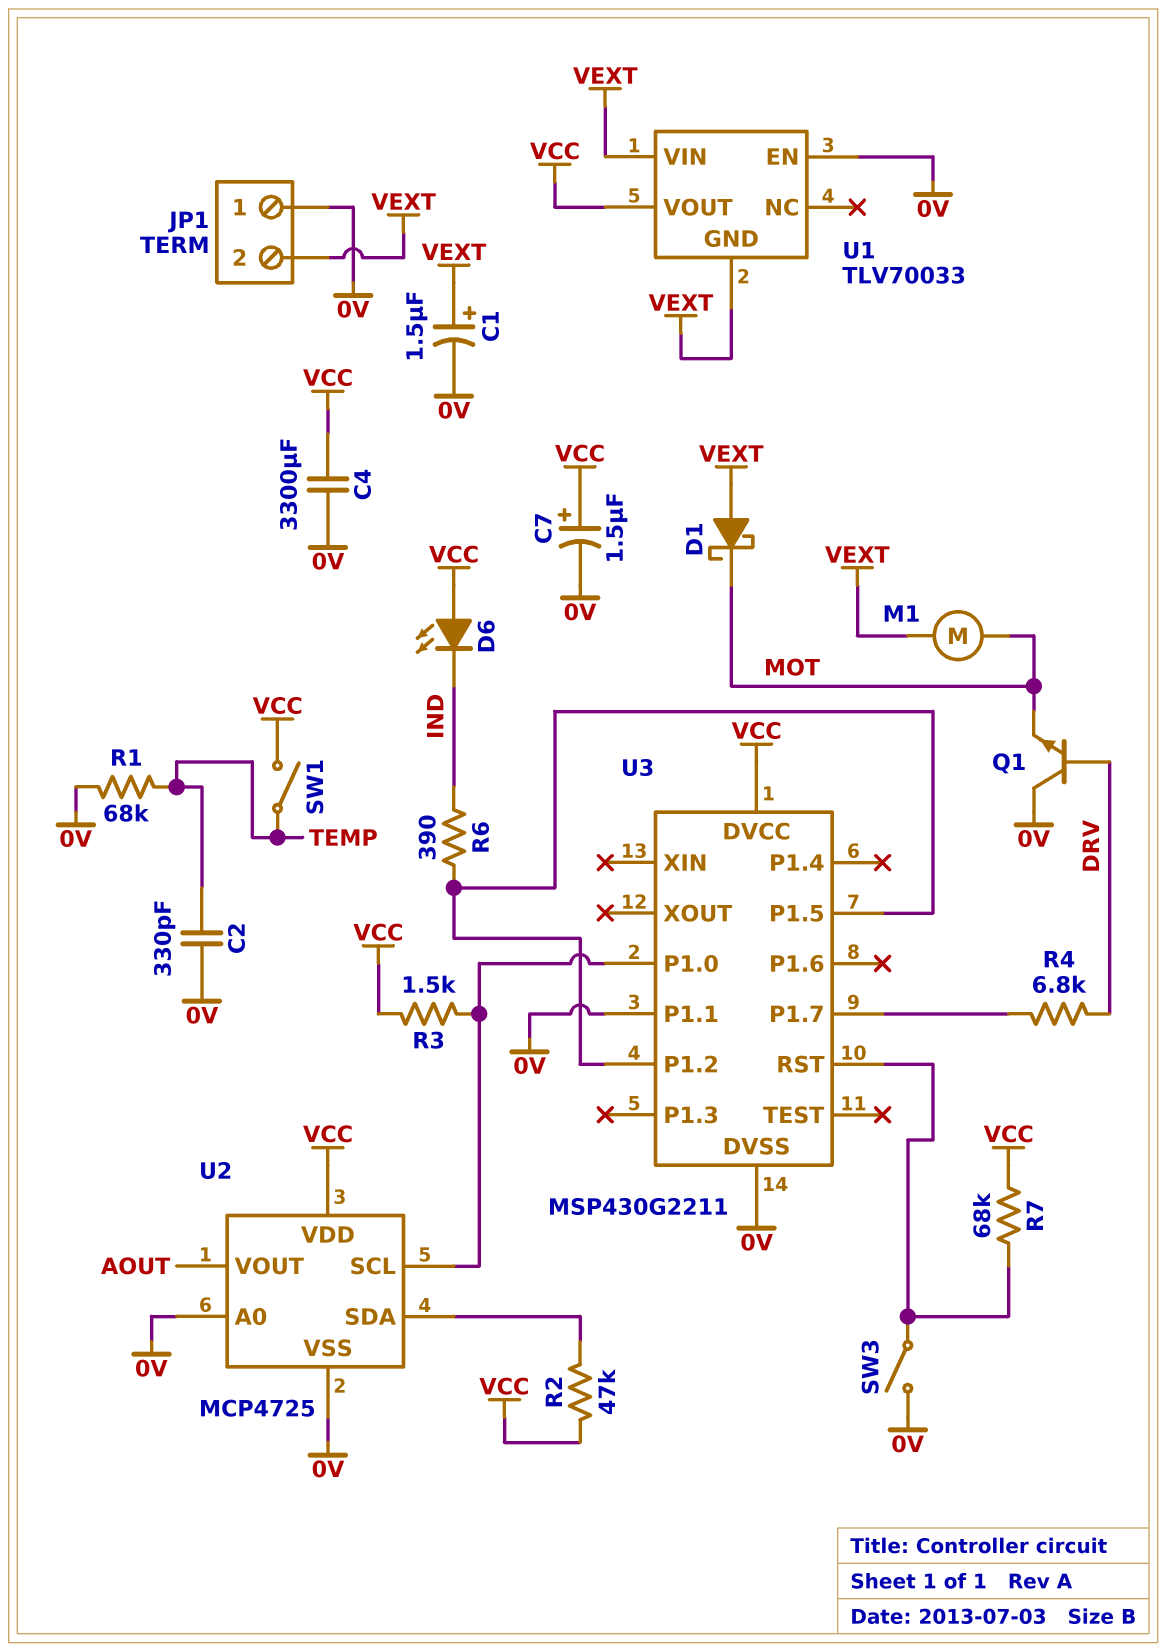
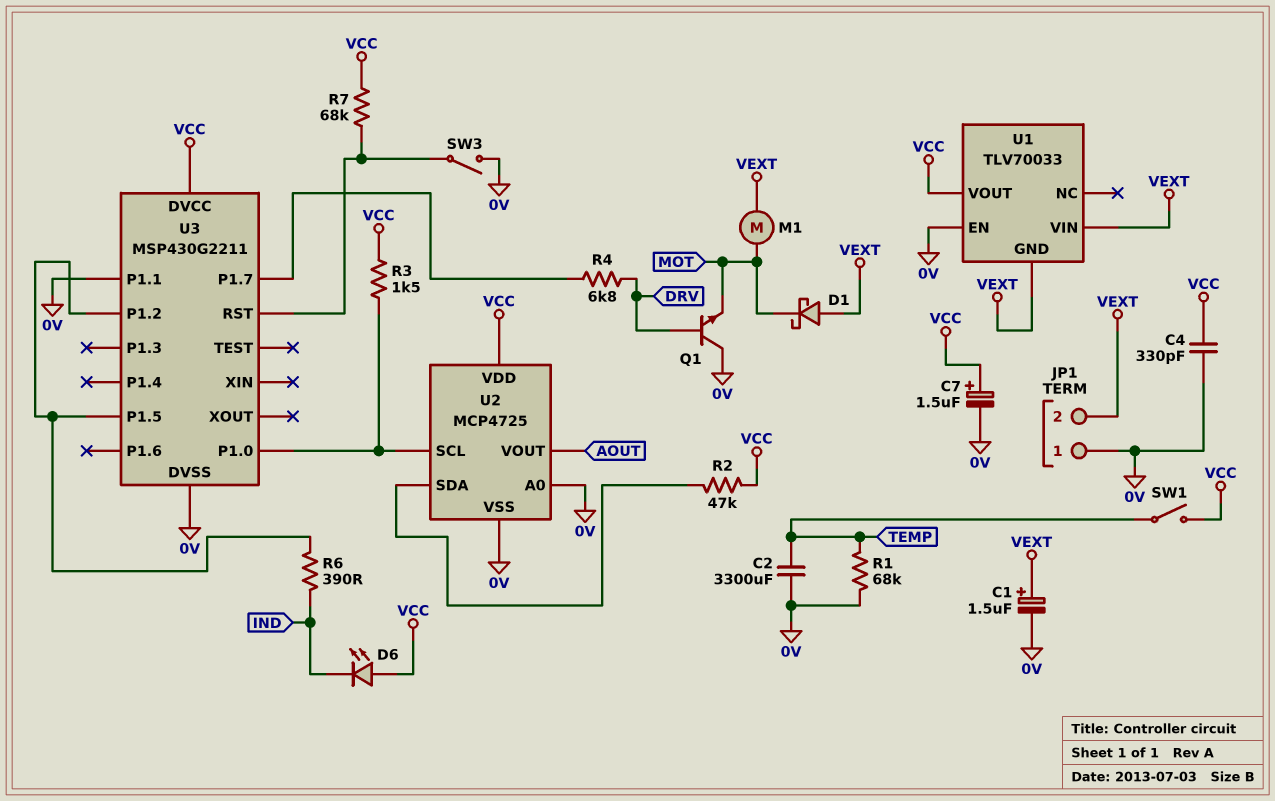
C2: 330pF (0V, TEMP) -> 3300uF (0V, TEMP)
C4: 3300uF (0V, VCC) -> 330pF (0V, VCC)

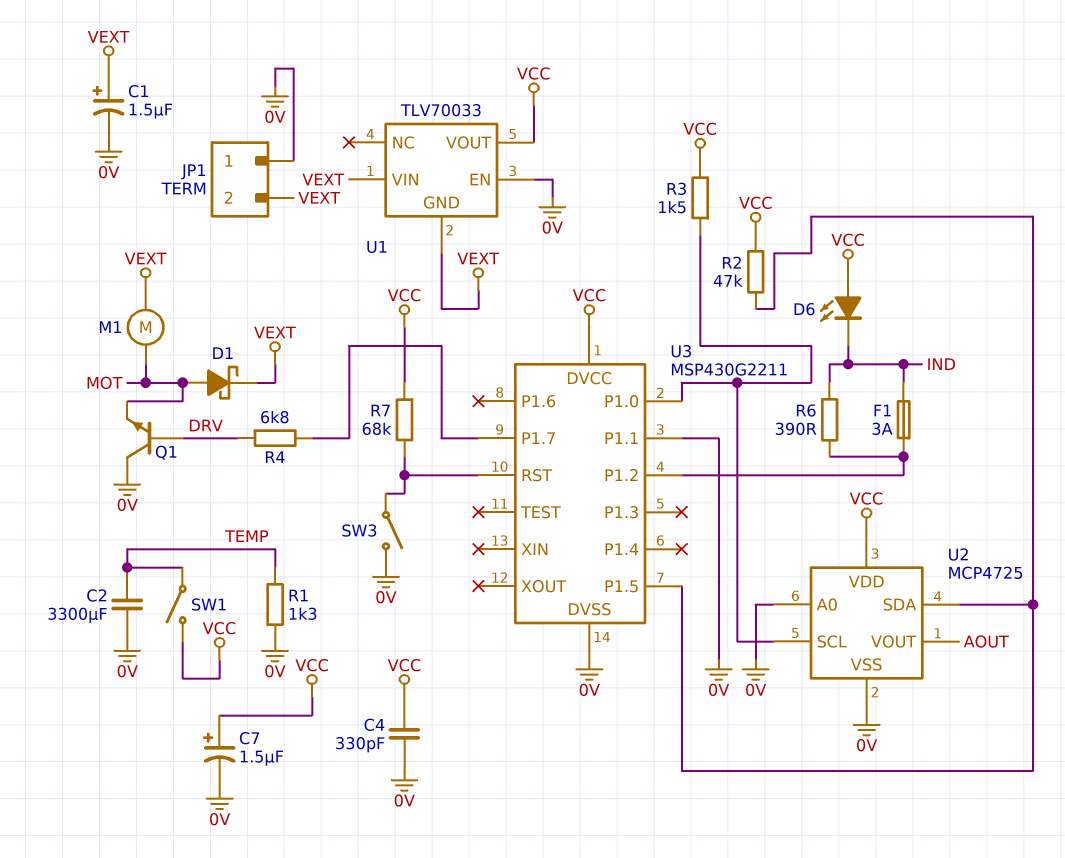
D1: schottky (A VEXT, K MOT) -> schottky (A MOT, K VEXT)
F1: none -> 3A (IND, U3/P1.2)
R1: 68k (0V, TEMP) -> 1.3k (0V, TEMP)
U3 pin P1.5: U3/P1.2 -> U2/SDA

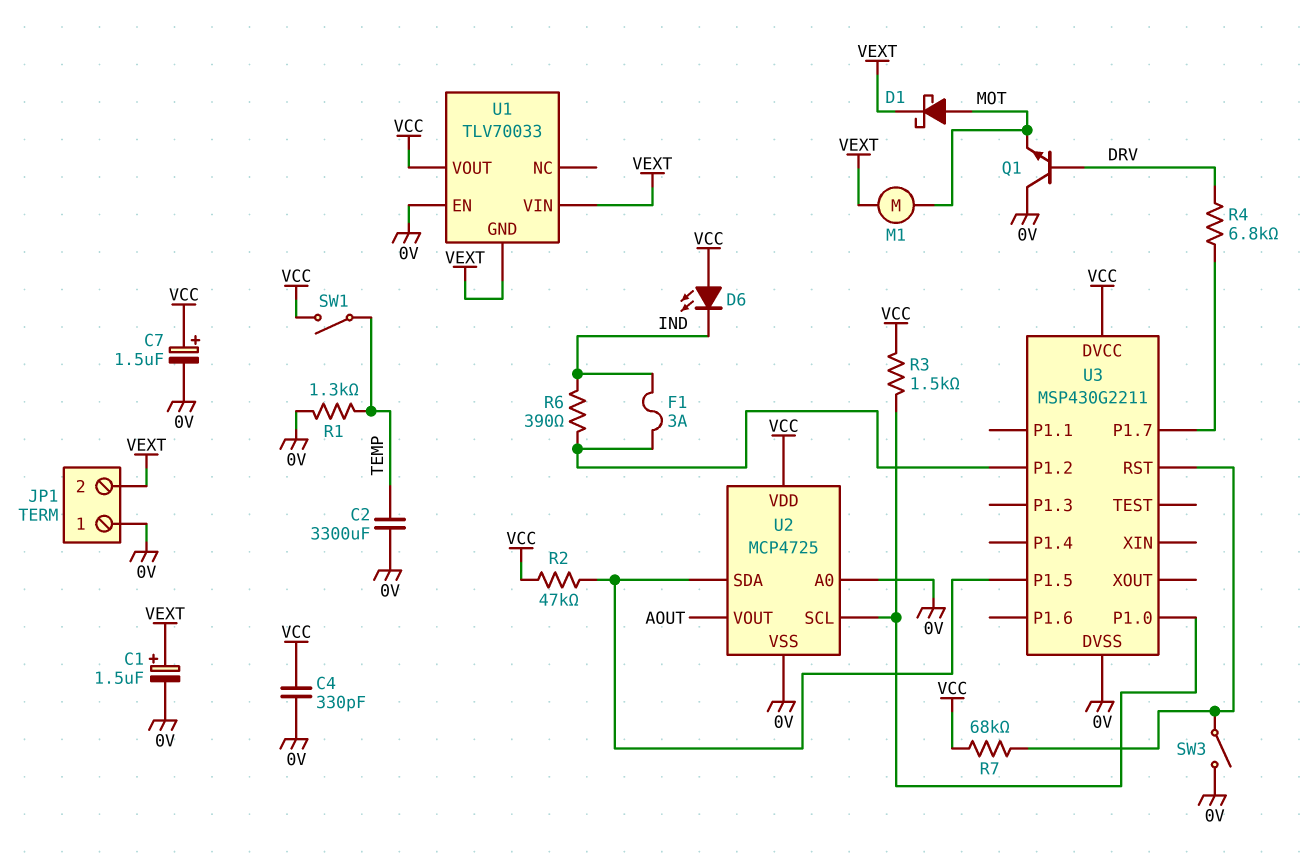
U3 pin P1.1: 0V -> none

